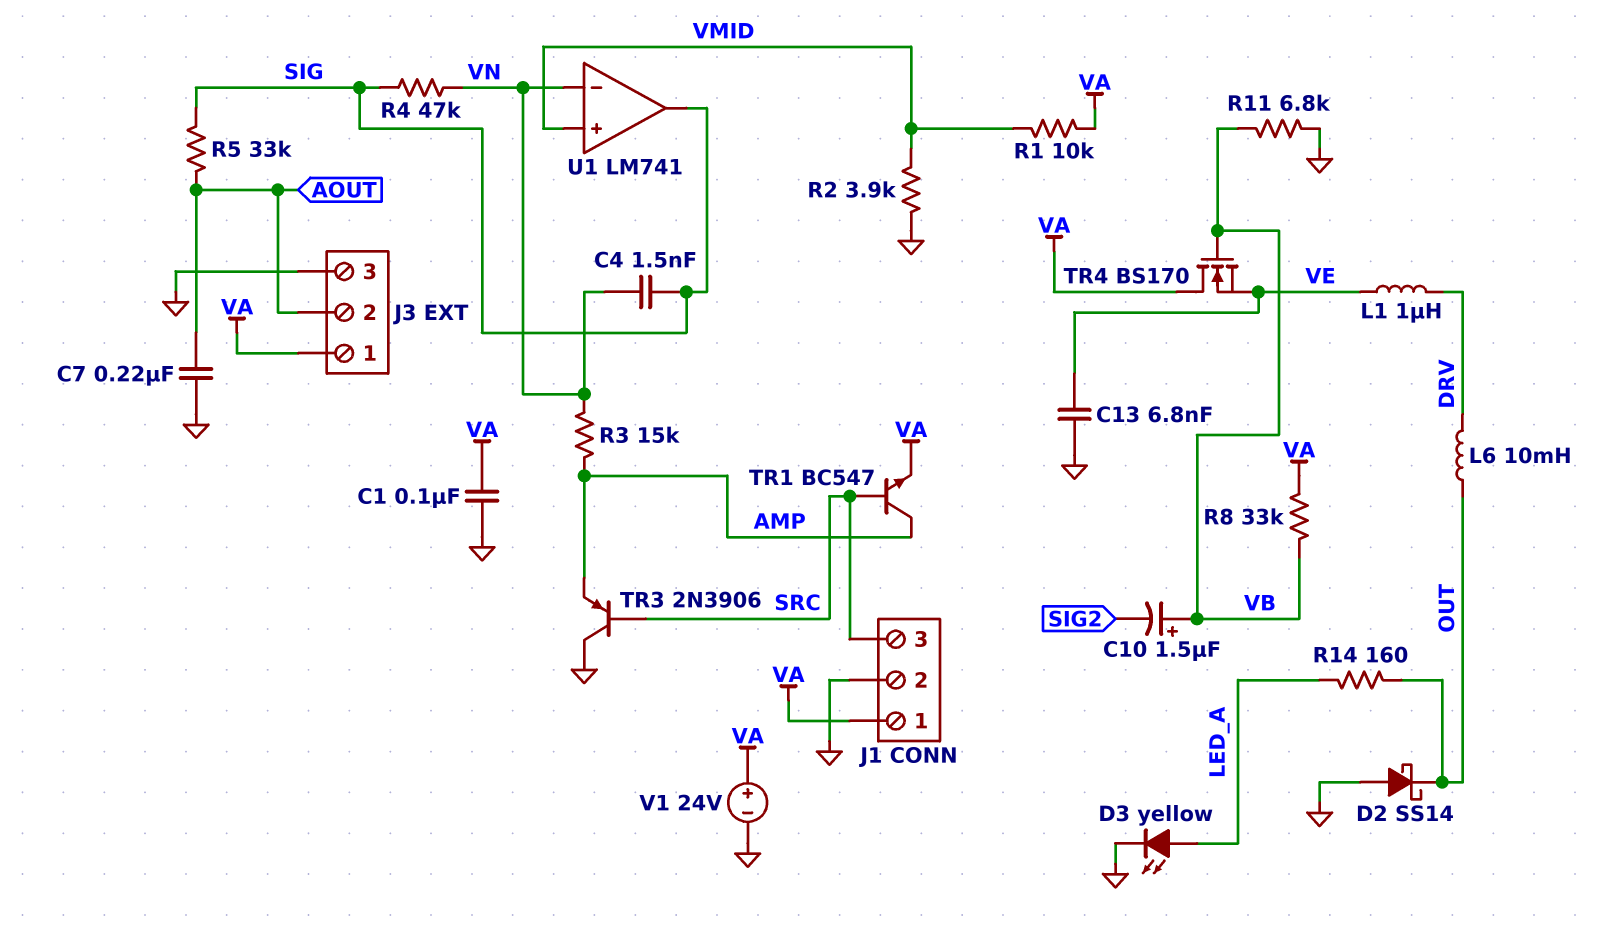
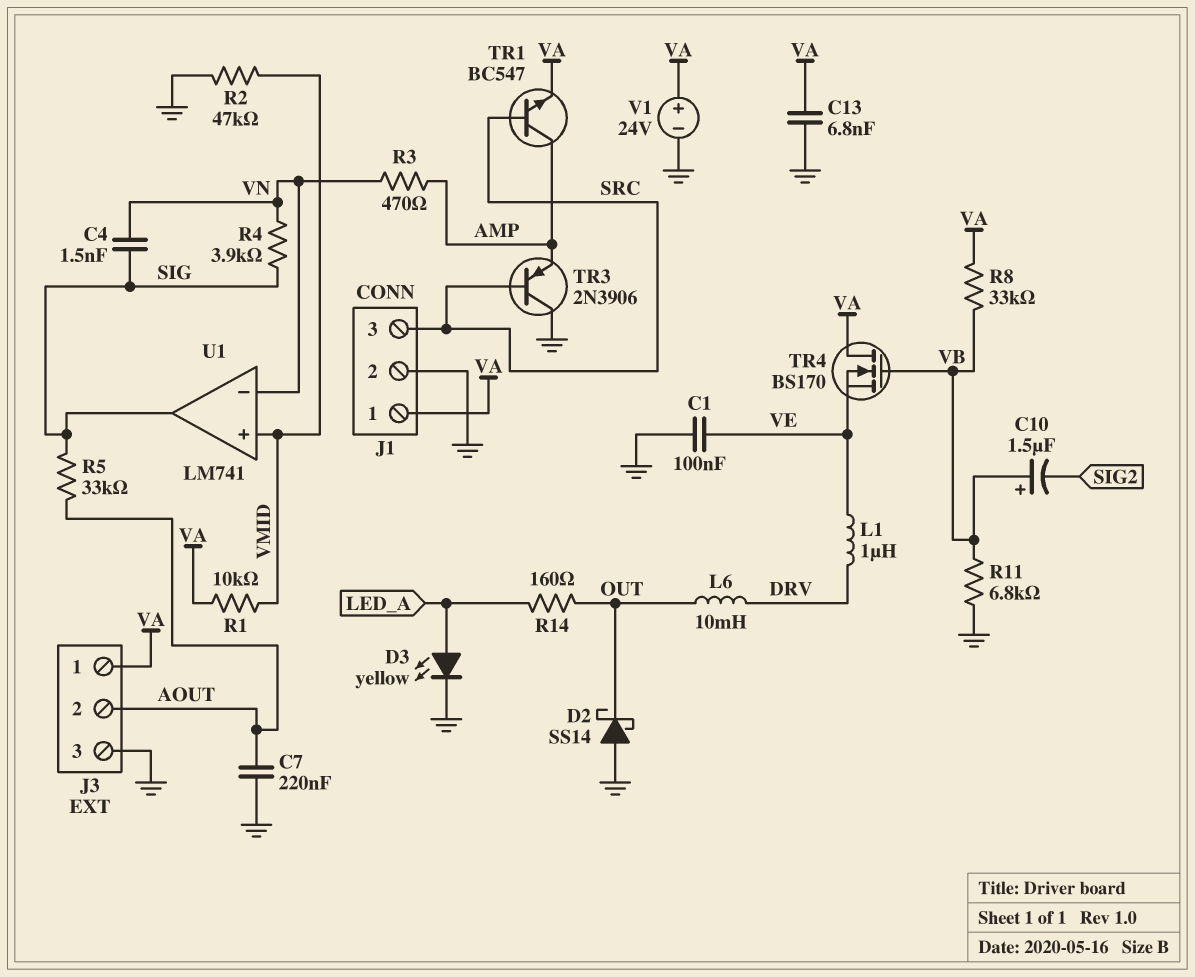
C1: 100nF (GND, VA) -> 100nF (GND, VE)
C13: 6.8nF (GND, VE) -> 6.8nF (GND, VA)
R2: 3.9k (GND, VMID) -> 47k (GND, VMID)
R3: 15k (AMP, VN) -> 470 (AMP, VN)
R4: 47k (SIG, VN) -> 3.9k (SIG, VN)

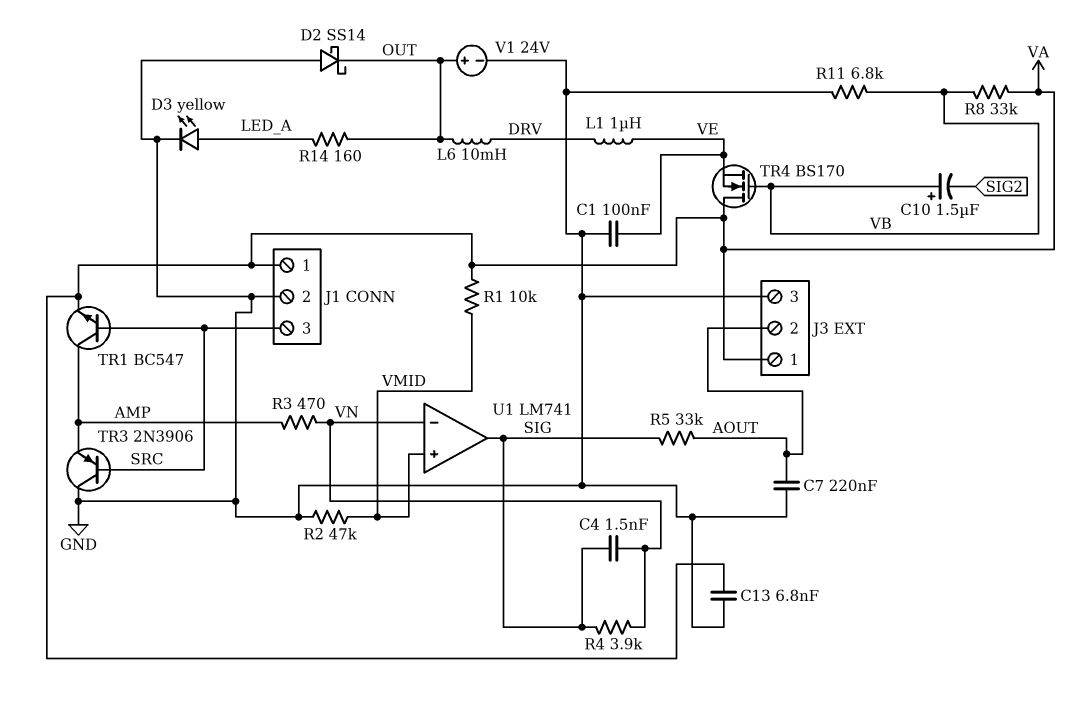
V1: 24V (plus VA, minus GND) -> 24V (plus OUT, minus GND)

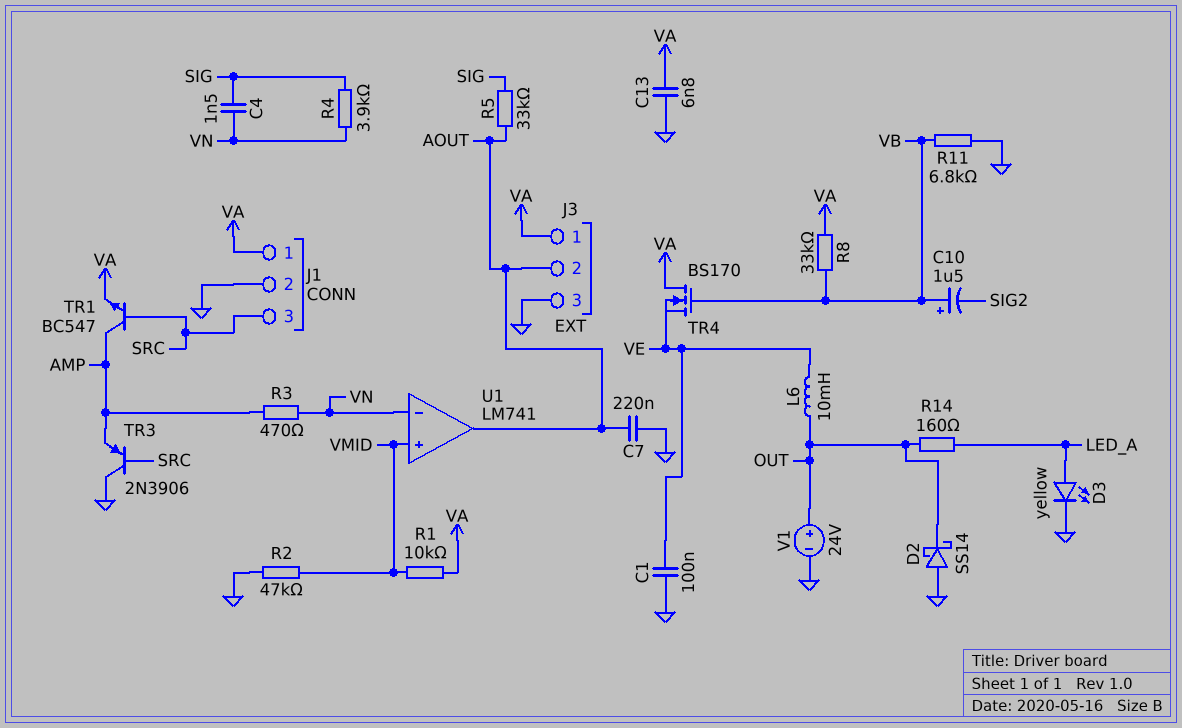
L1: 1uH (DRV, VE) -> none
L6: 10mH (DRV, OUT) -> 10mH (OUT, VE)
U1 pin out: SIG -> AOUT

